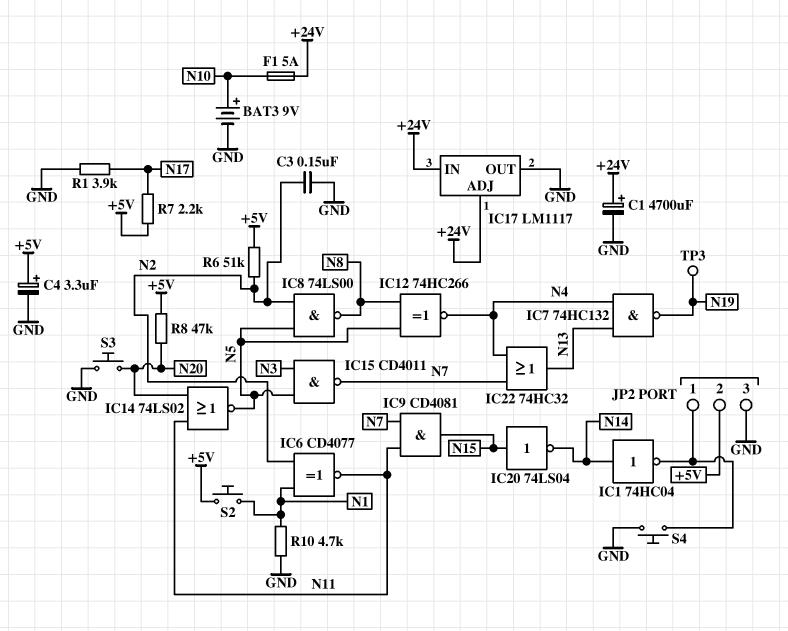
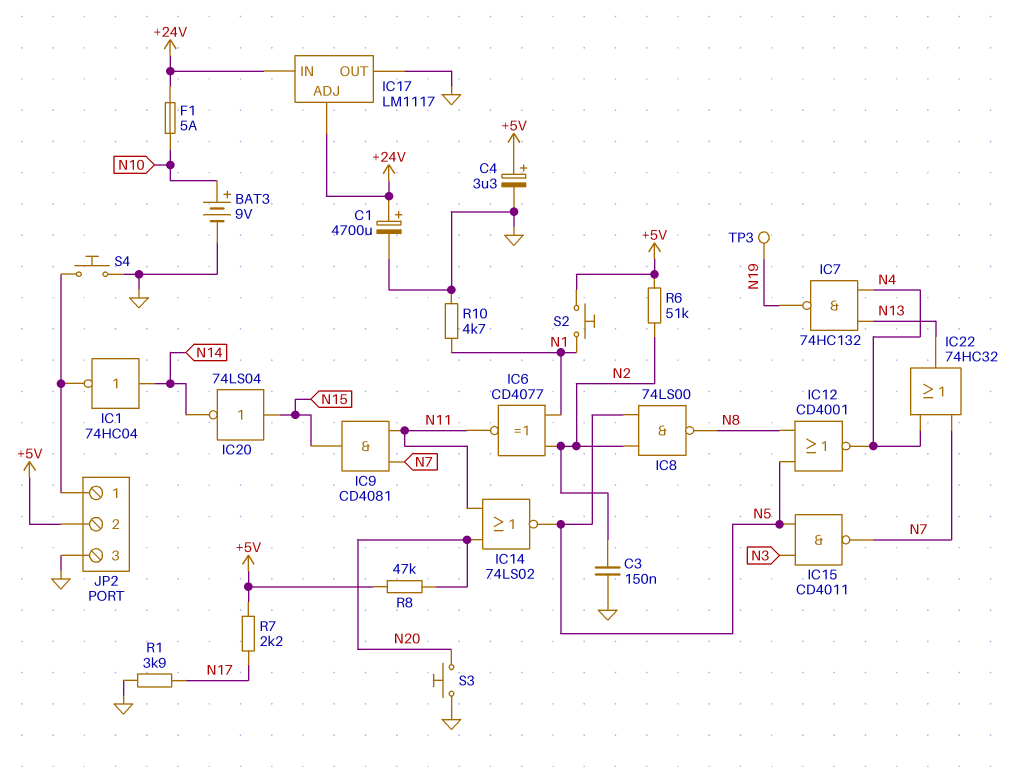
IC12: XNOR 74HC266 (in N5, in N8, out N4) -> NOR CD4001 (in N5, in N8, out N4)

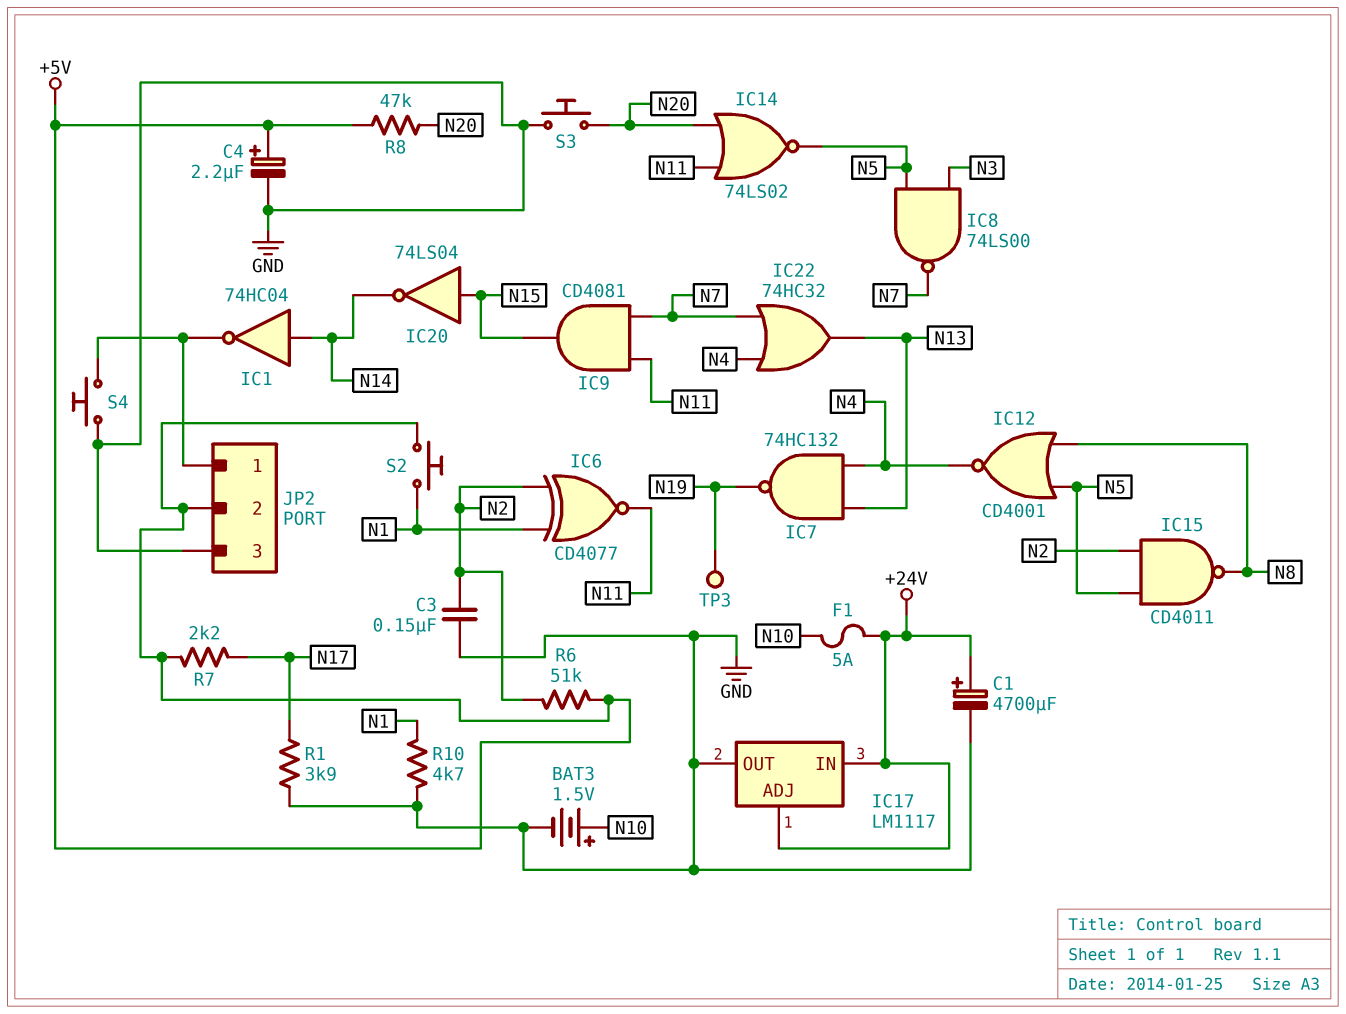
BAT3: 9V (plus N10, minus GND) -> 1.5V (plus N10, minus GND)
C4: 3.3uF (plus +5V, minus GND) -> 2.2uF (plus +5V, minus GND)
IC8: NAND 74LS00 (in N2, in N5, out N8) -> NAND 74LS00 (in N3, in N5, out N7)
IC15: NAND CD4011 (in N3, in N5, out N7) -> NAND CD4011 (in N2, in N5, out N8)

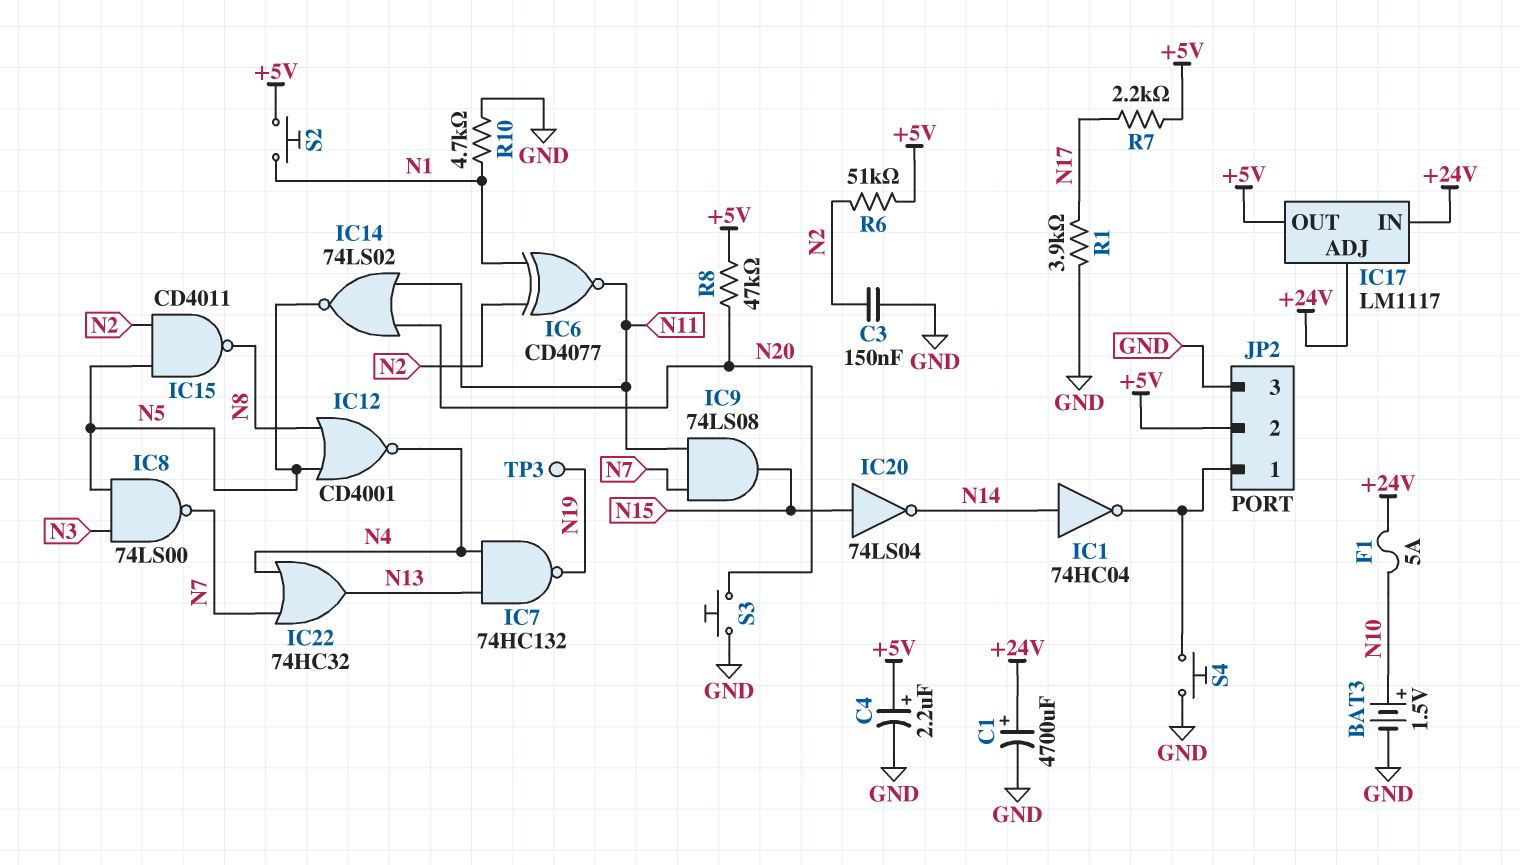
IC9: AND CD4081 (in N7, in N11, out N15) -> AND 74LS08 (in N7, in N11, out N15)
IC17 pin OUT: GND -> +5V

